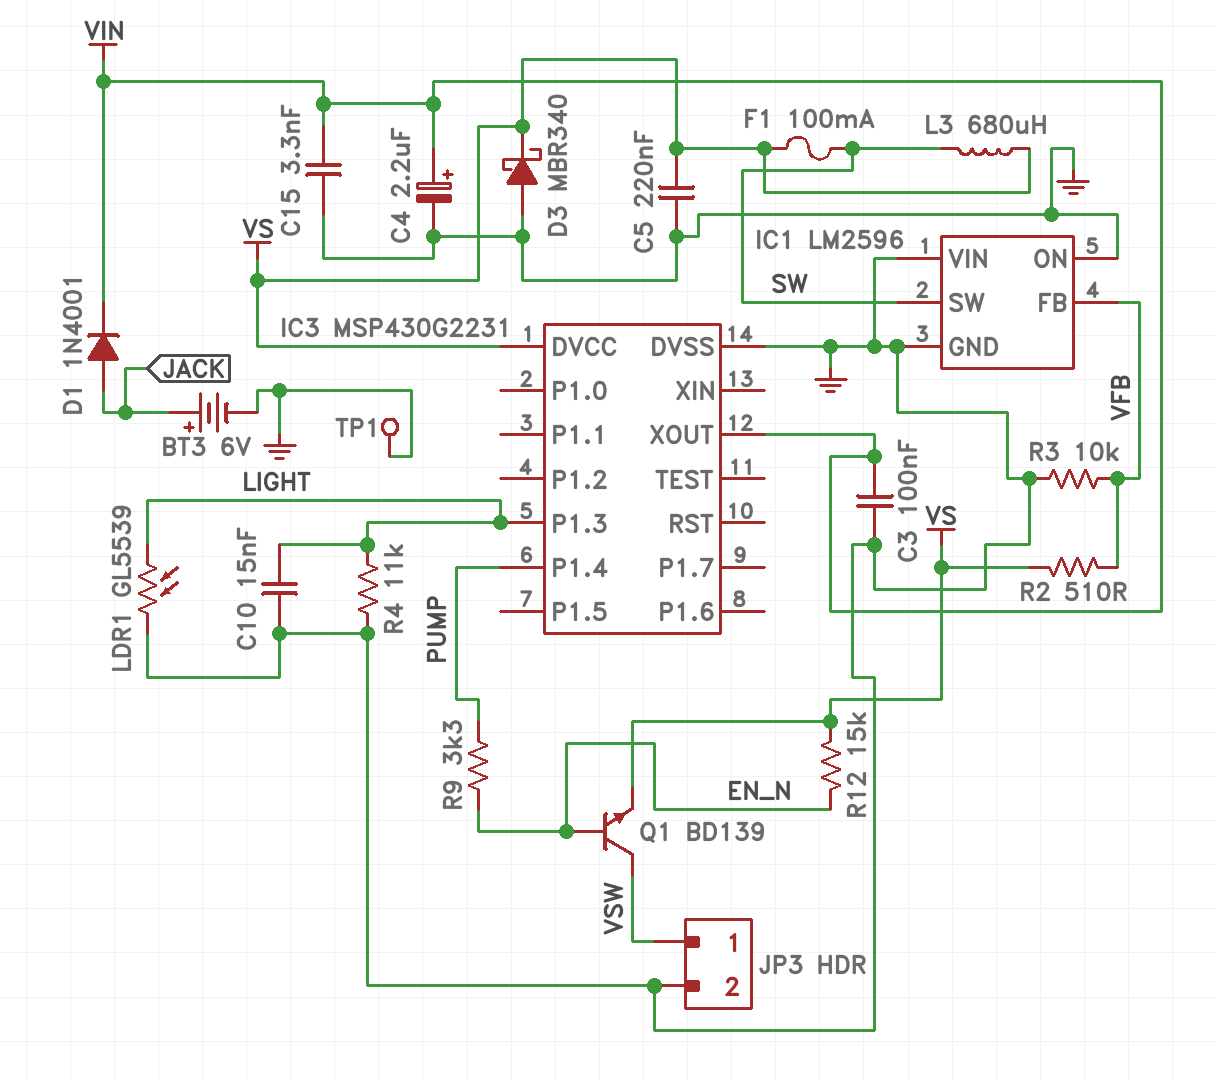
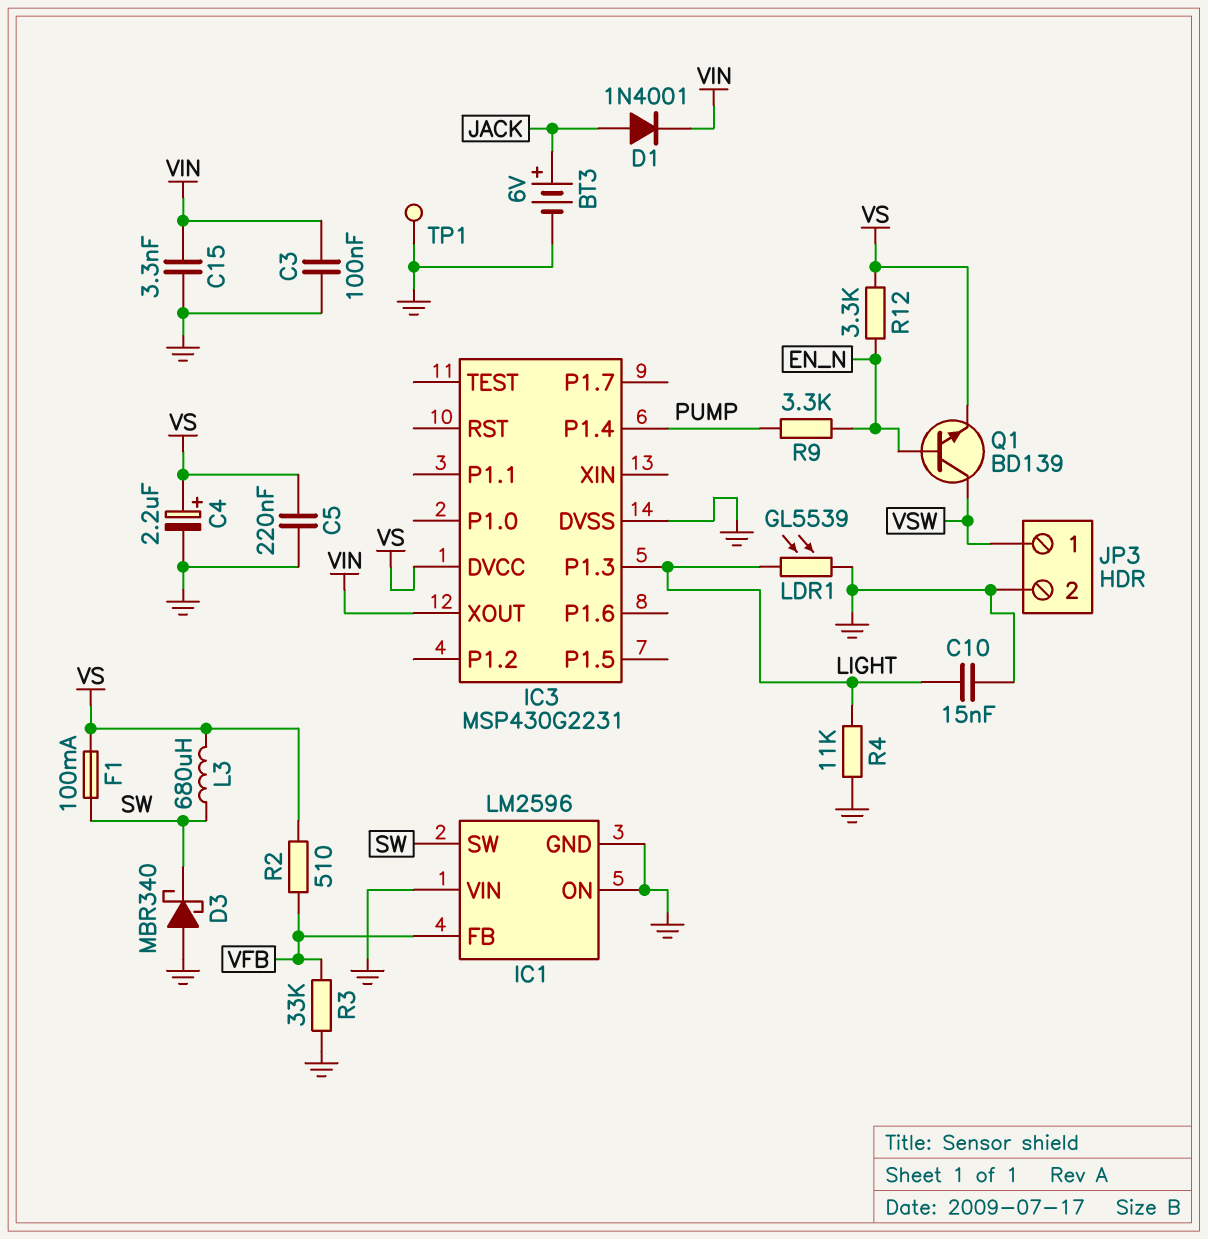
C4: 2.2uF (plus VIN, minus GND) -> 2.2uF (plus VS, minus GND)
D3: schottky MBR340 (A GND, K VS) -> schottky MBR340 (A GND, K SW)
R3: 10k (GND, VFB) -> 33k (GND, VFB)
R12: 15k (EN_N, VS) -> 3.3k (EN_N, VS)

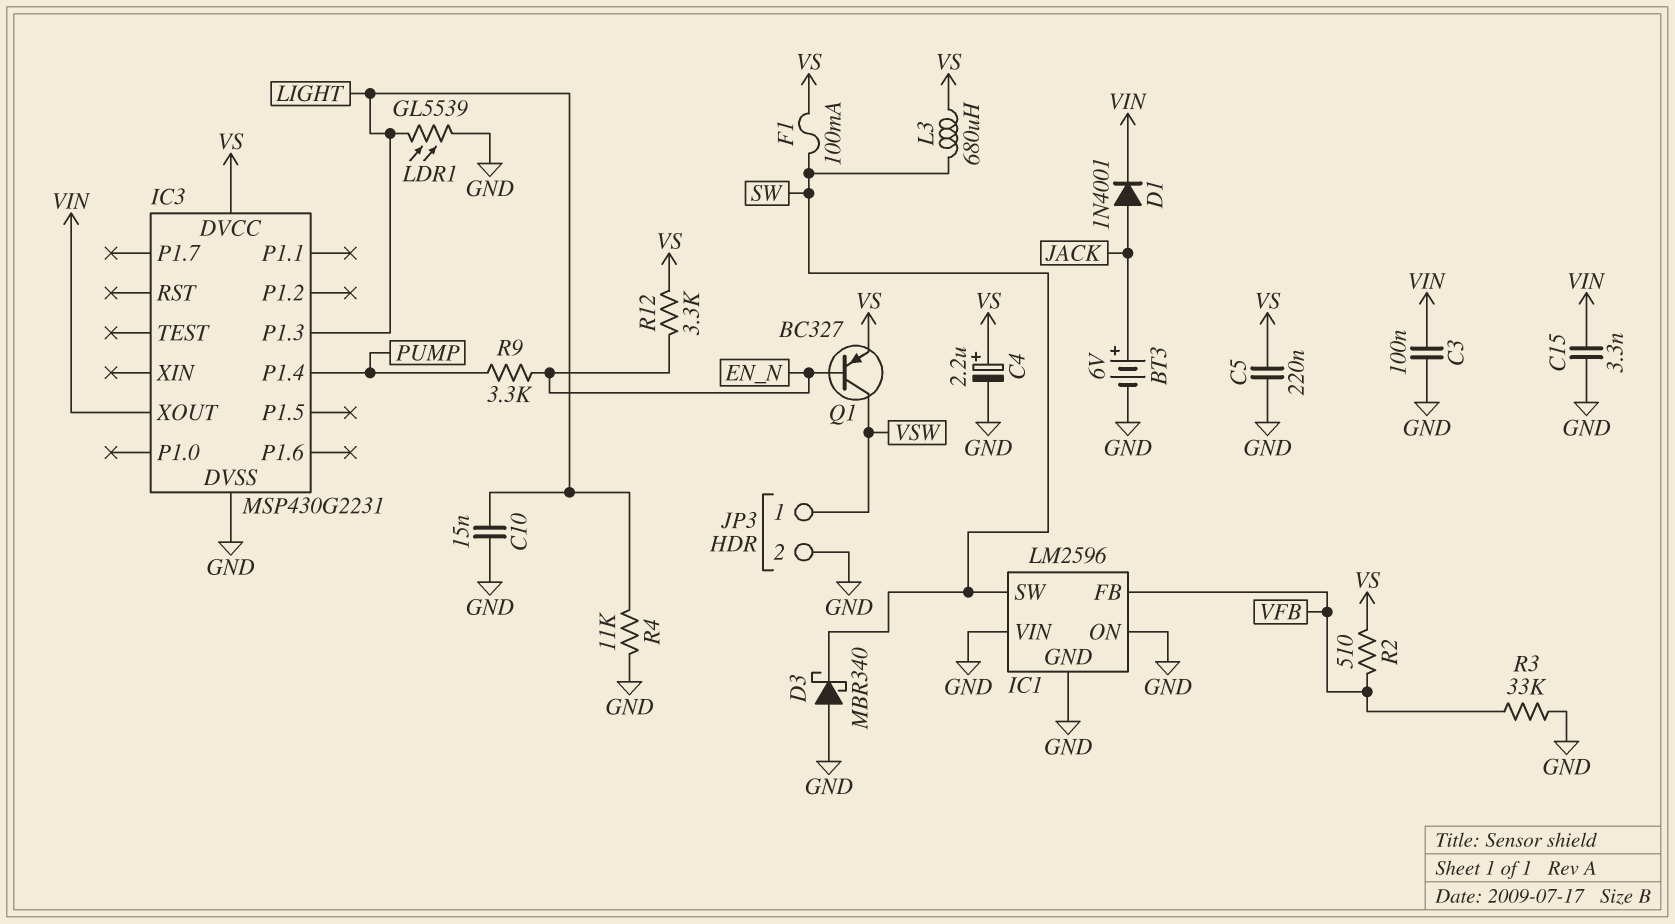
Q1: NPN BD139 (B EN_N, C VSW, E VS) -> PNP BC327 (B EN_N, C VSW, E VS)
TP1: test point (GND) -> none

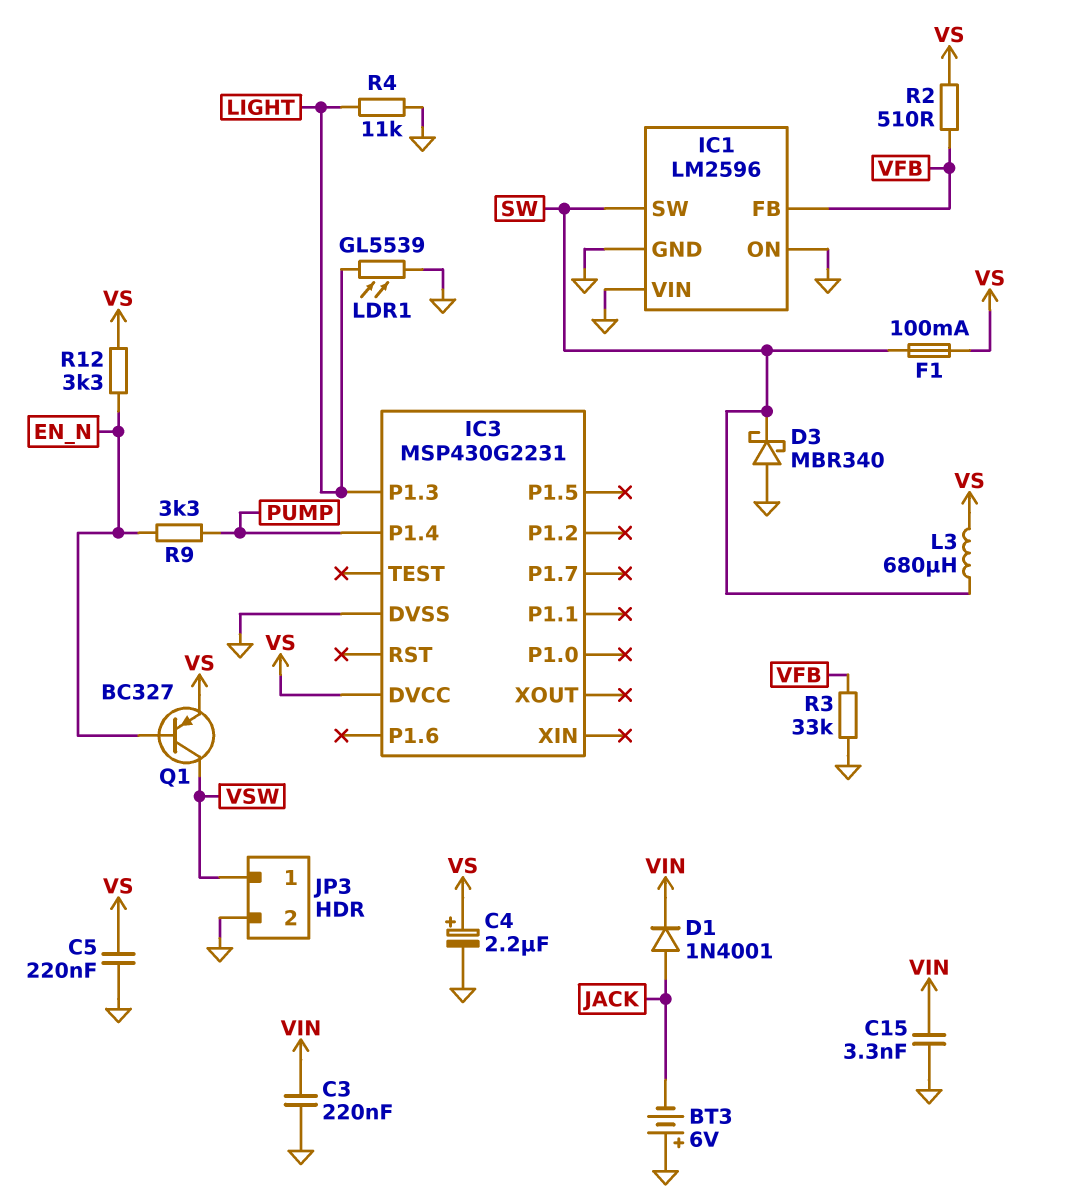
BT3: 6V (plus JACK, minus GND) -> 6V (plus GND, minus JACK)
C3: 100nF (GND, VIN) -> 220nF (GND, VIN)
C10: 15nF (GND, LIGHT) -> none
IC3 pin XOUT: VIN -> none

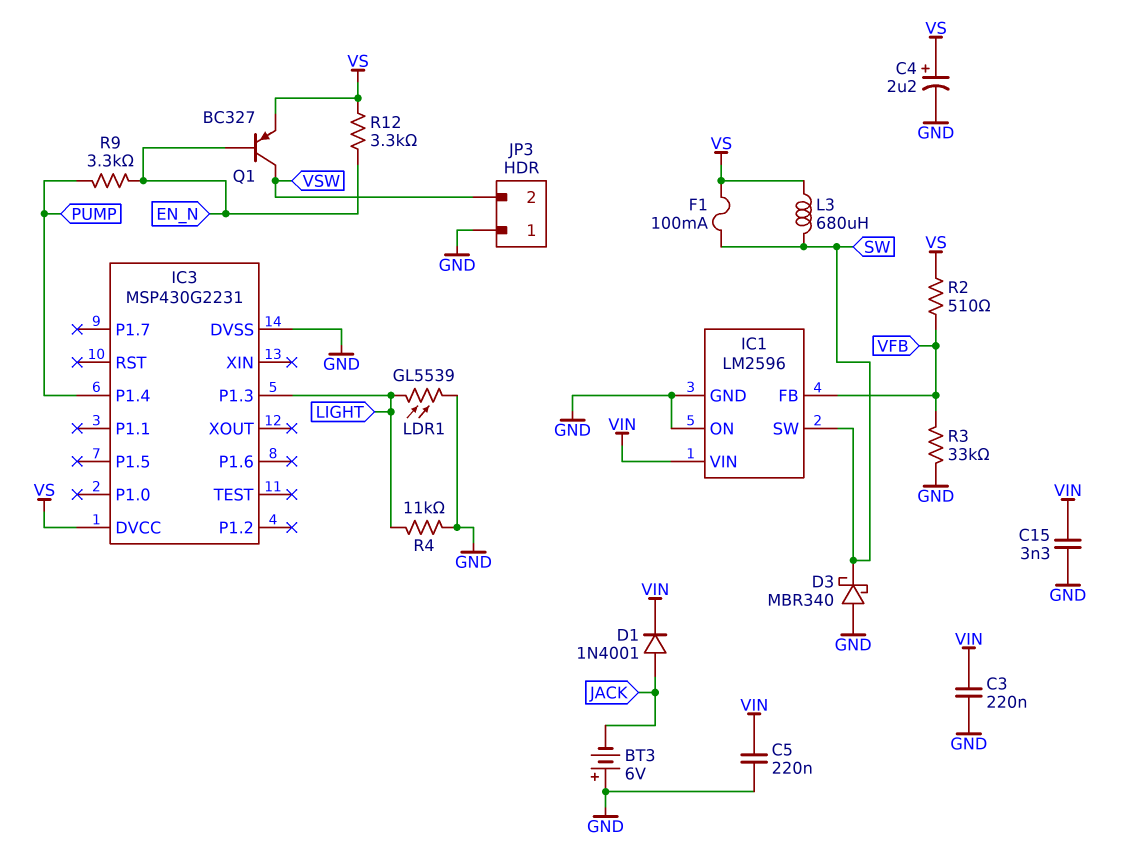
C5: 220nF (GND, VS) -> 220nF (GND, VIN)
IC1 pin VIN: GND -> VIN
JP3 pin 1: VSW -> GND
JP3 pin 2: GND -> VSW

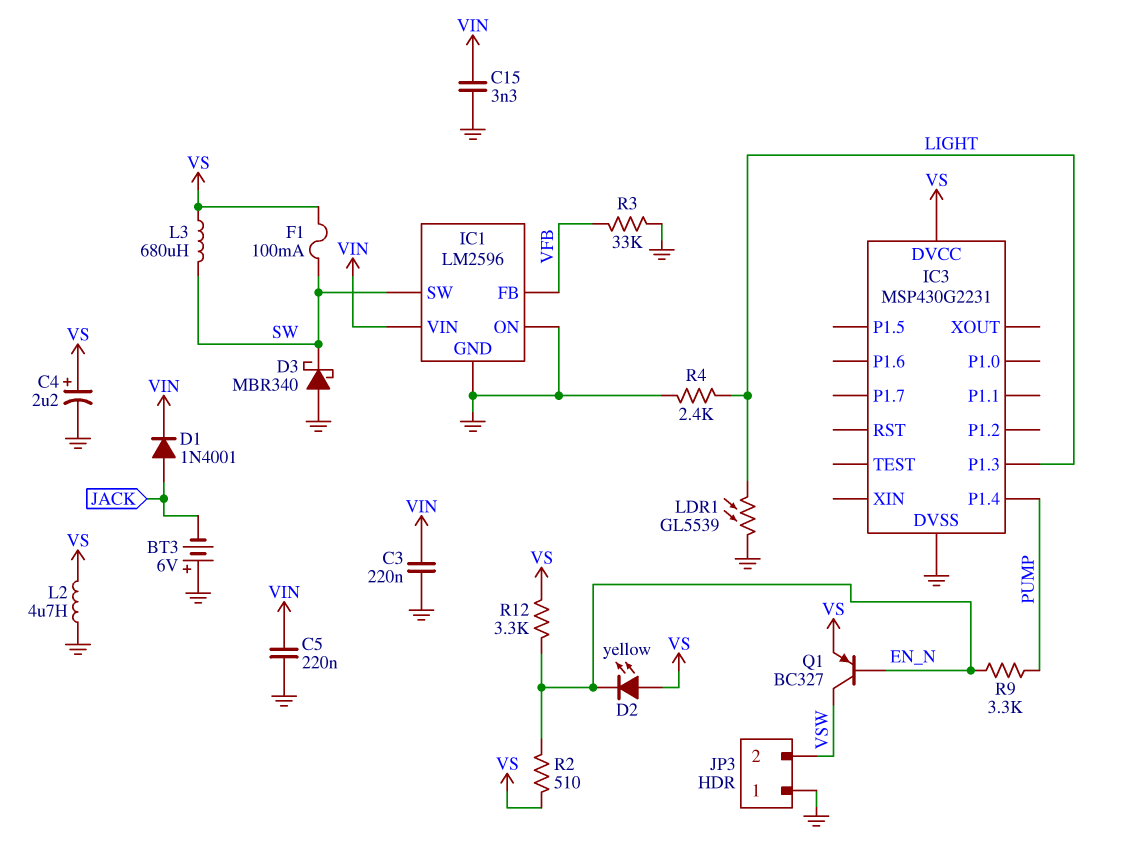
D2: none -> LED yellow (A VS, K EN_N)
L2: none -> 4.7uH (GND, VS)
R2: 510 (VFB, VS) -> 510 (EN_N, VS)
R4: 11k (GND, LIGHT) -> 2.4k (GND, LIGHT)

